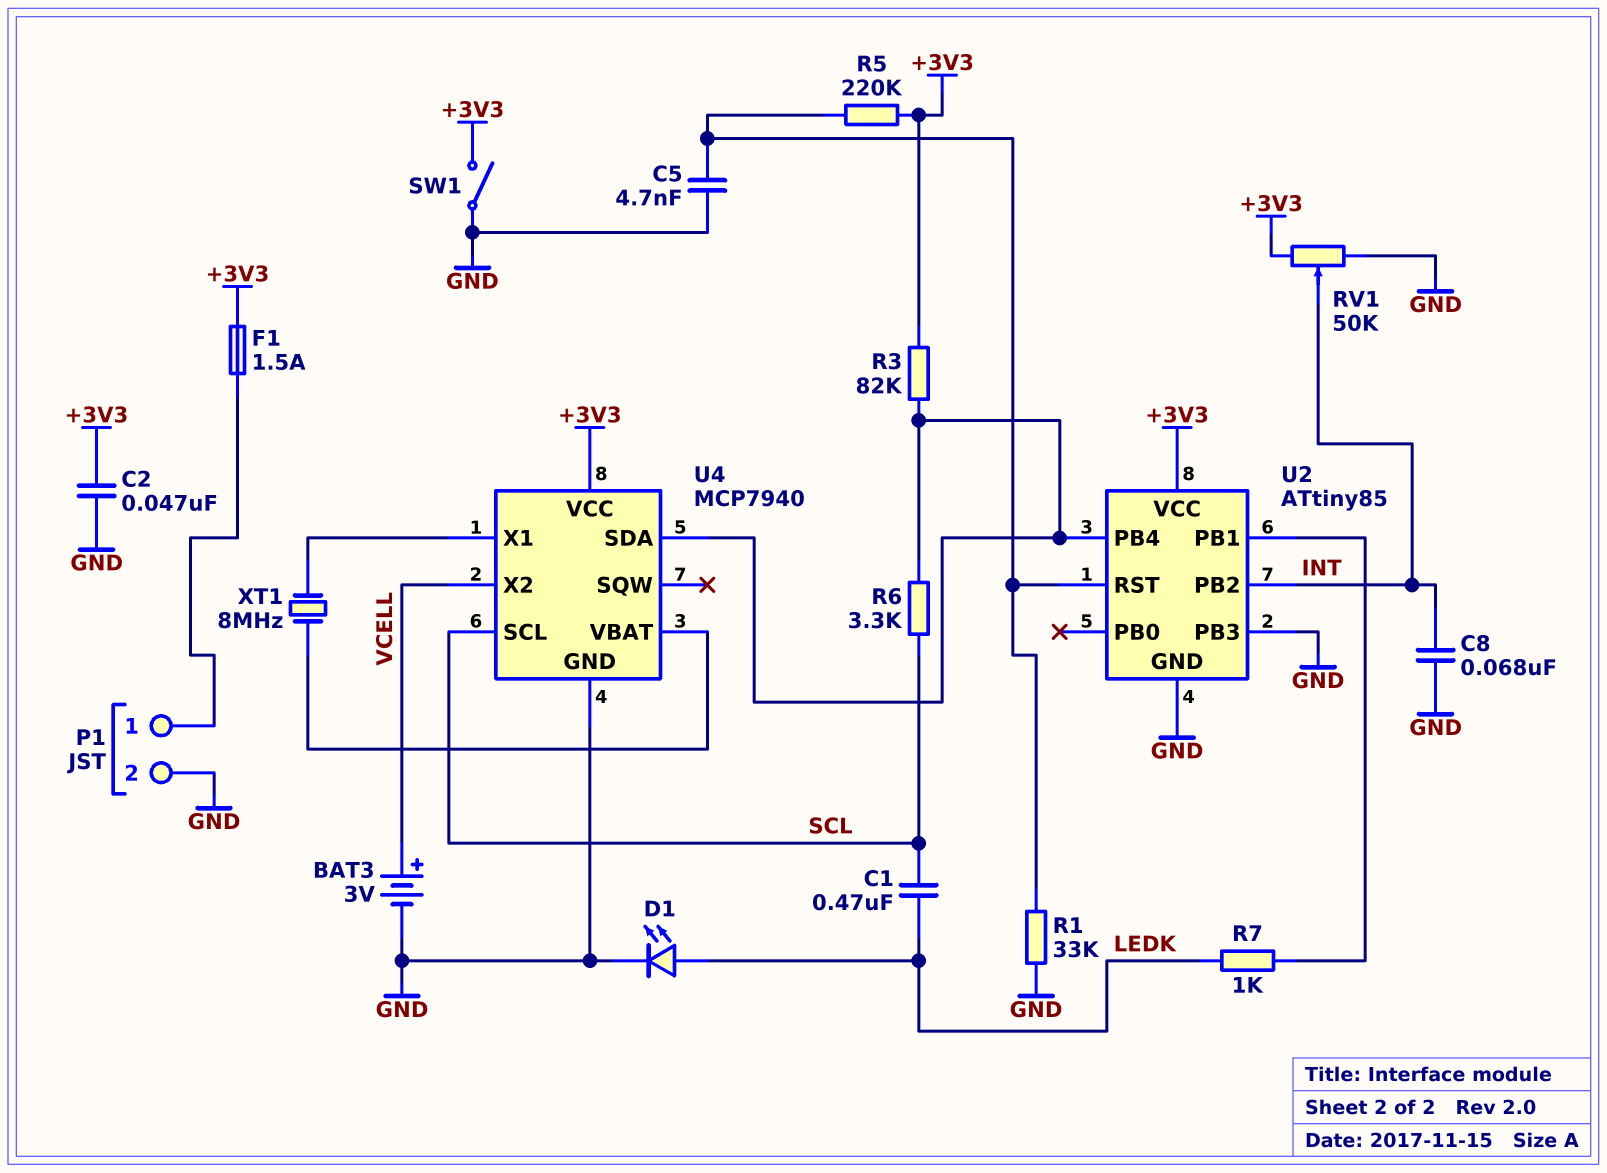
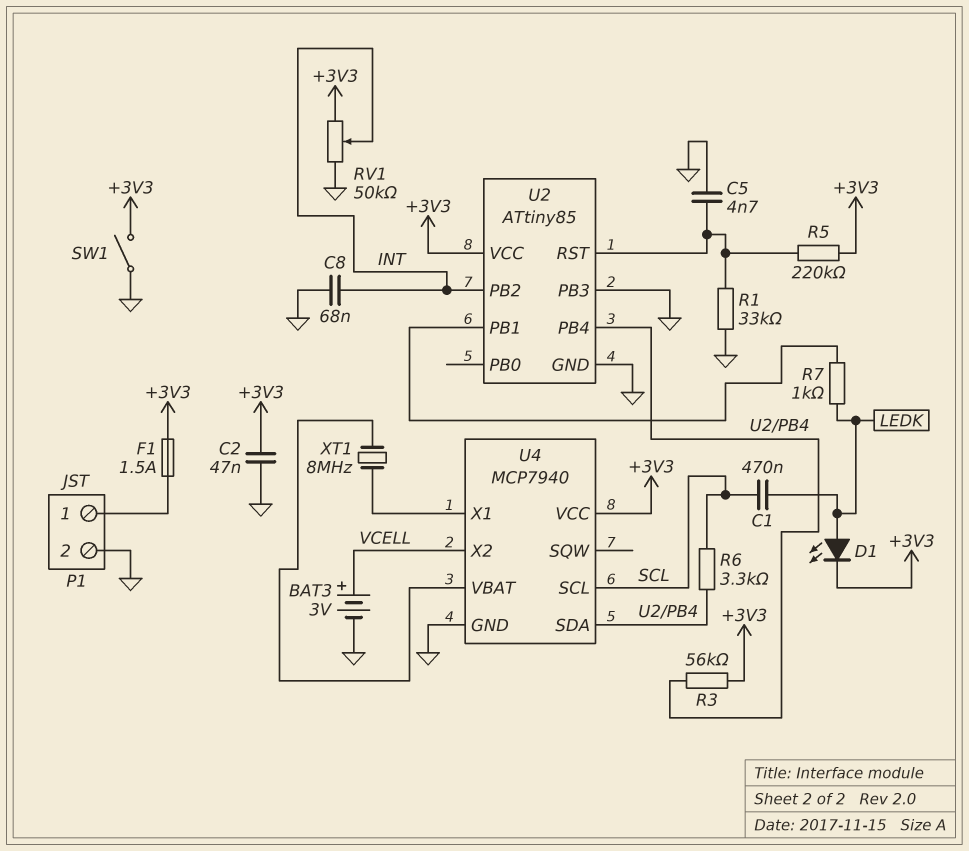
D1: LED (A LEDK, K GND) -> LED (A LEDK, K +3V3)
R3: 82k (+3V3, U2/PB4) -> 56k (+3V3, U2/PB4)

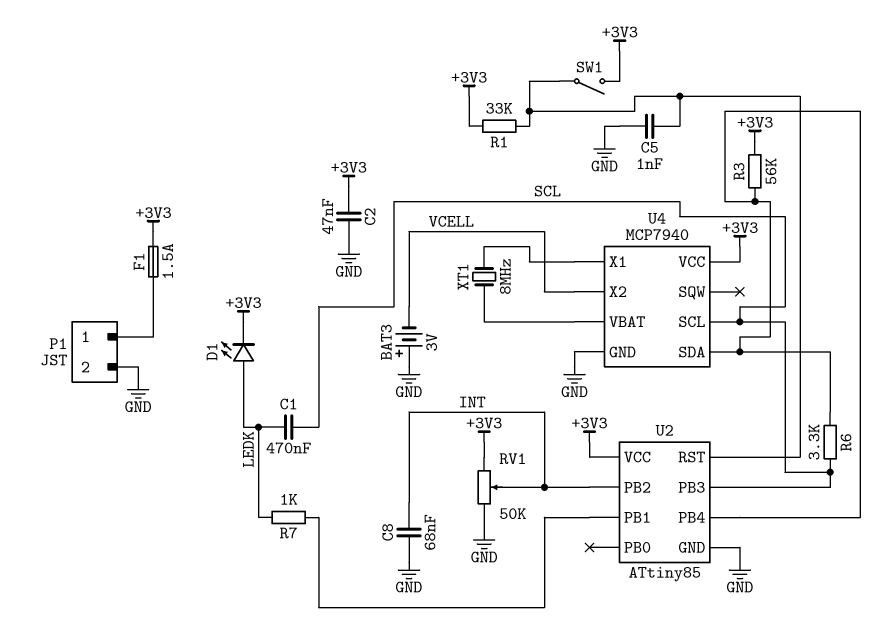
BAT3: 3V (plus VCELL, minus GND) -> 3V (plus GND, minus VCELL)
C5: 4.7nF (GND, U2/RST) -> 1nF (GND, U2/RST)
R1: 33k (GND, U2/RST) -> 33k (+3V3, U2/RST)
R5: 220k (+3V3, U2/RST) -> none
SW1: switch (+3V3, GND) -> switch (+3V3, U2/RST)
U2 pin PB3: GND -> SCL

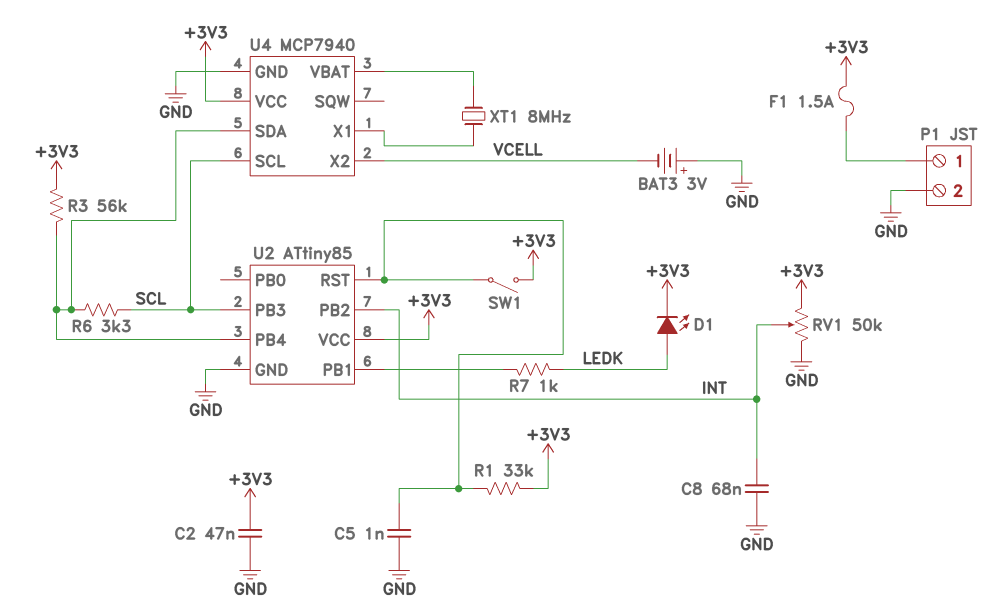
C1: 470nF (LEDK, SCL) -> none

